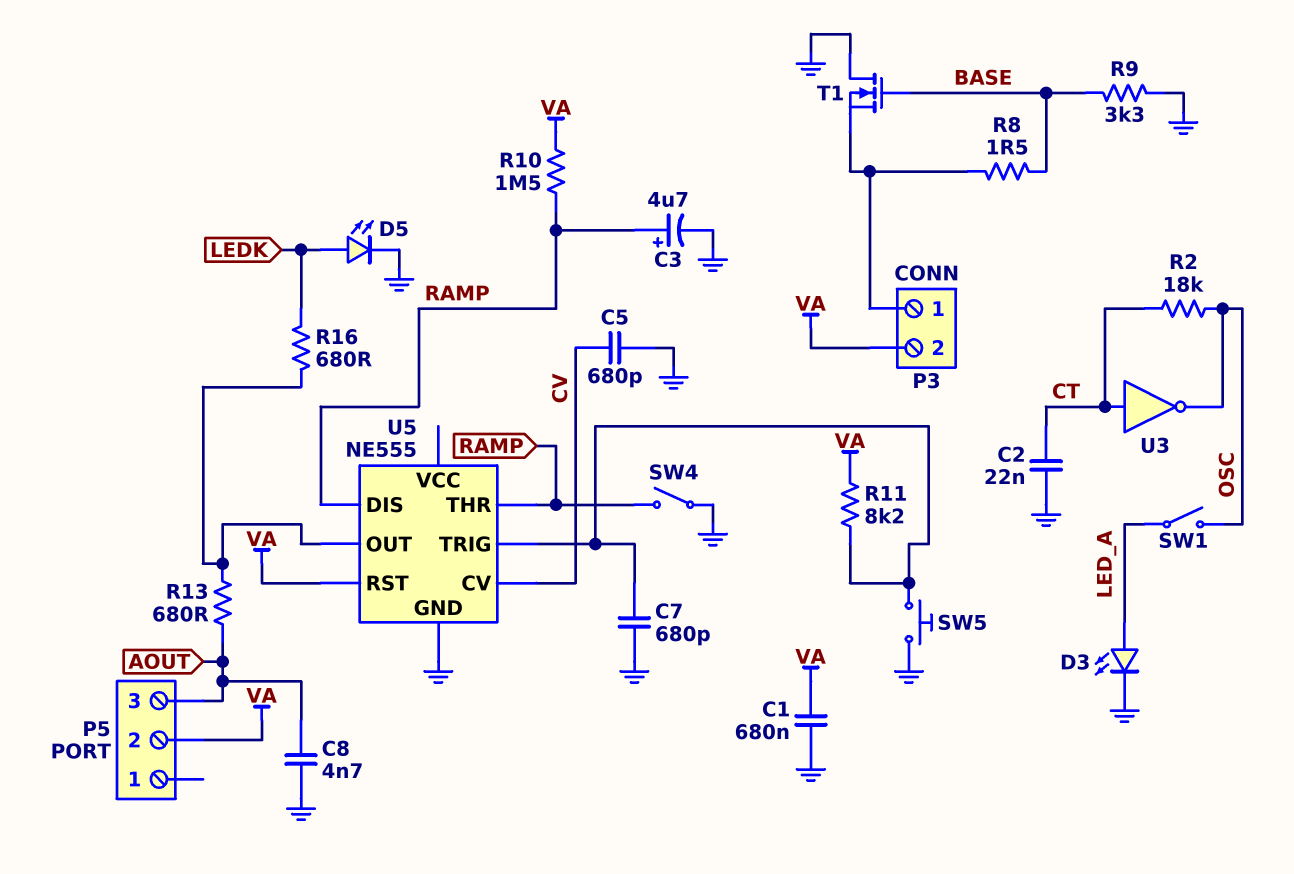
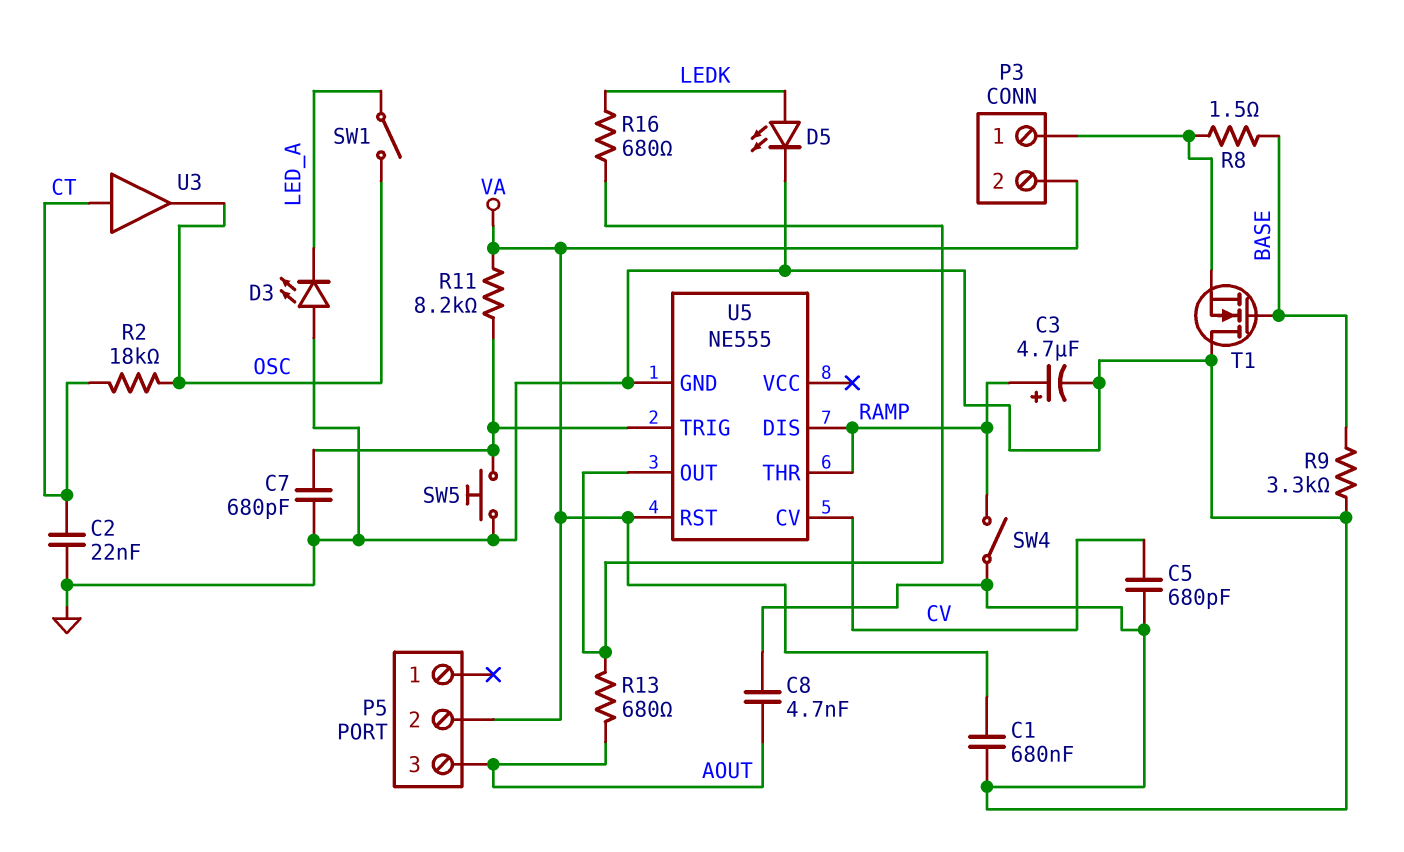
D3: LED (A LED_A, K GND) -> LED (A GND, K LED_A)
R10: 1.5M (RAMP, VA) -> none
U3: NOT (in CT, out OSC) -> buffer (in CT, out OSC)

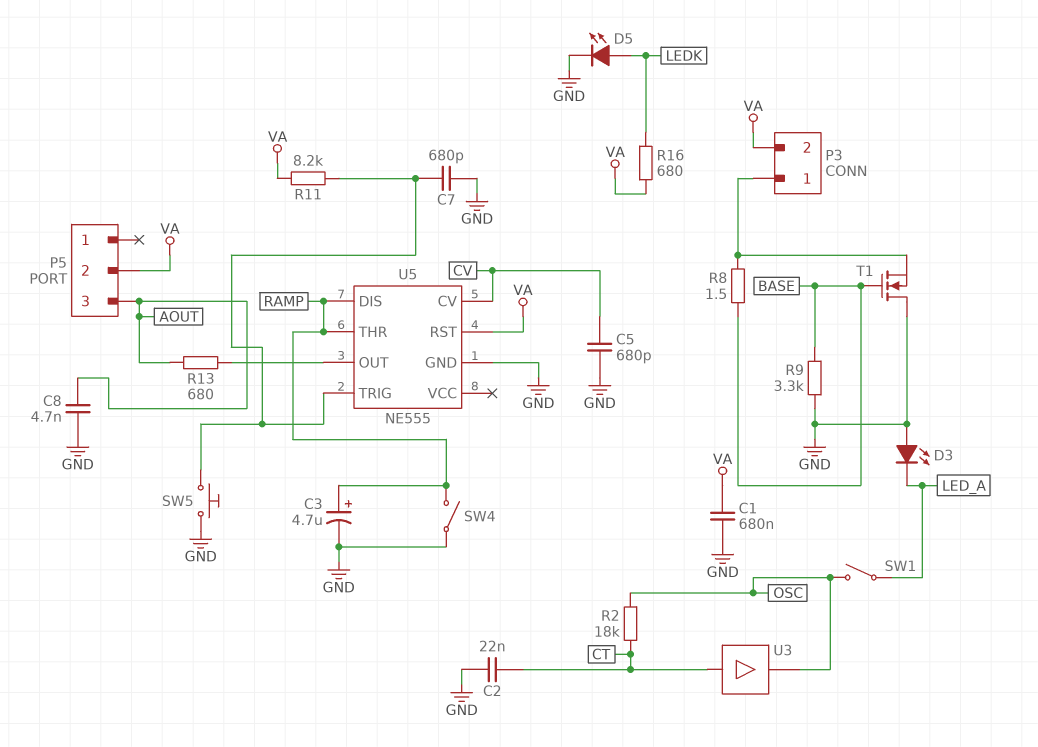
R16: 680 (LEDK, U5/OUT) -> 680 (LEDK, VA)

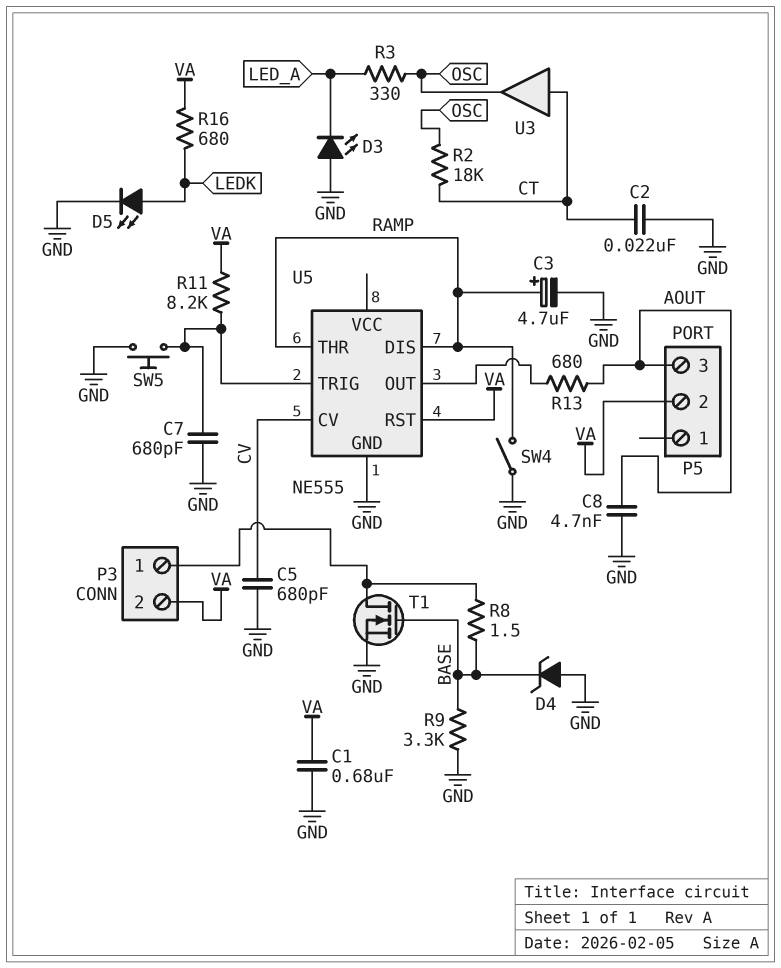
D4: none -> zener (A GND, K BASE)
R3: none -> 330 (LED_A, OSC)
SW1: switch (LED_A, OSC) -> none
T1: NMOS (G BASE, D GND, S P3/1) -> NMOS (G BASE, D P3/1, S GND)

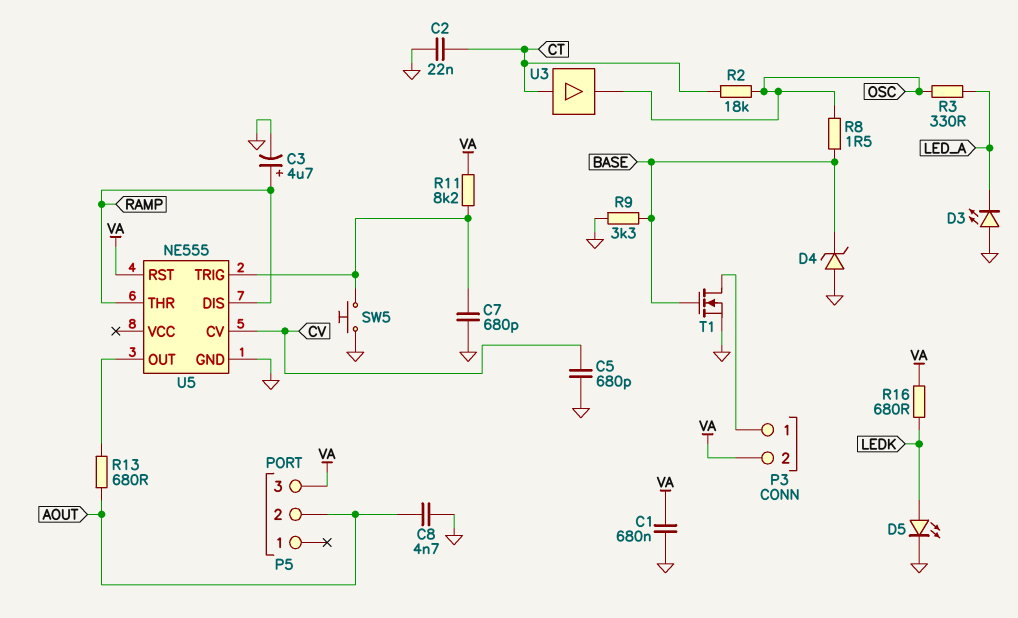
P5 pin 2: VA -> AOUT
P5 pin 3: AOUT -> VA
R8: 1.5 (BASE, P3/1) -> 1.5 (BASE, OSC)
SW4: switch (GND, RAMP) -> none

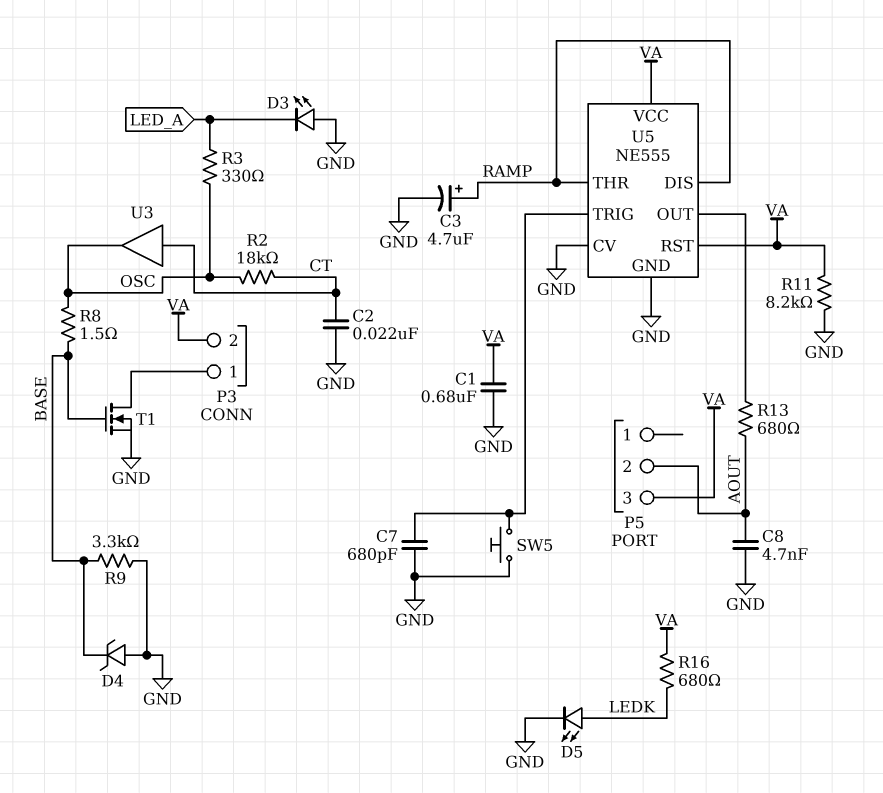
C5: 680pF (CV, GND) -> none
R11: 8.2k (U5/TRIG, VA) -> 8.2k (GND, VA)
U5 pin CV: CV -> GND
U5 pin VCC: none -> VA

